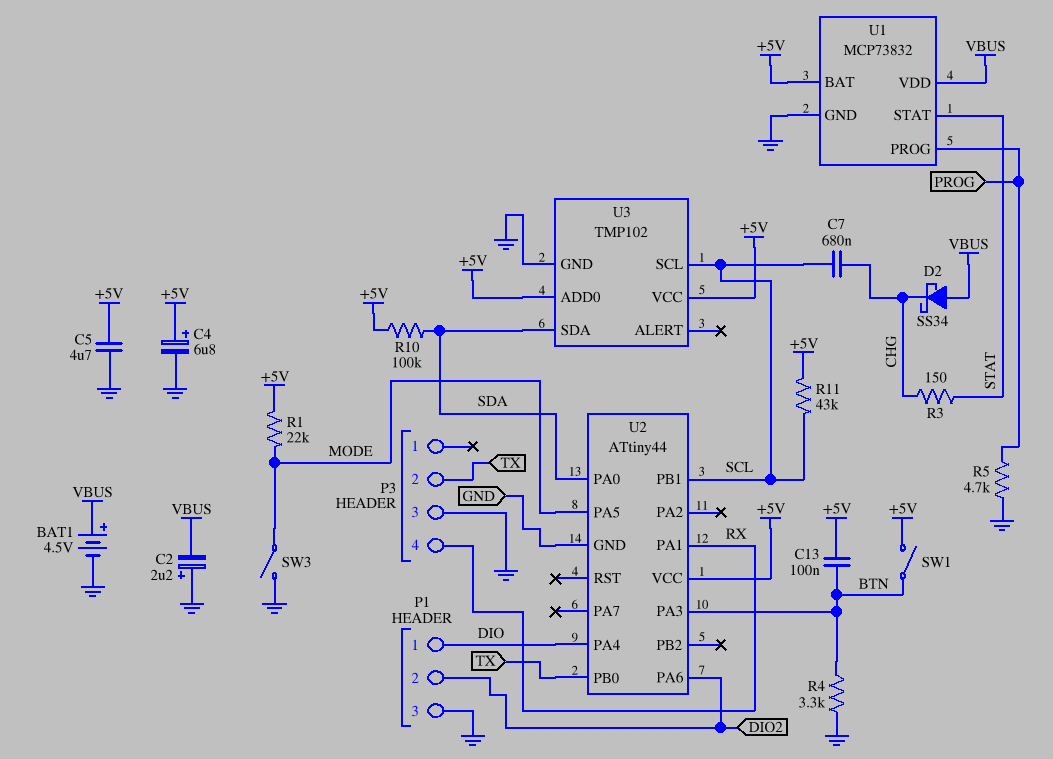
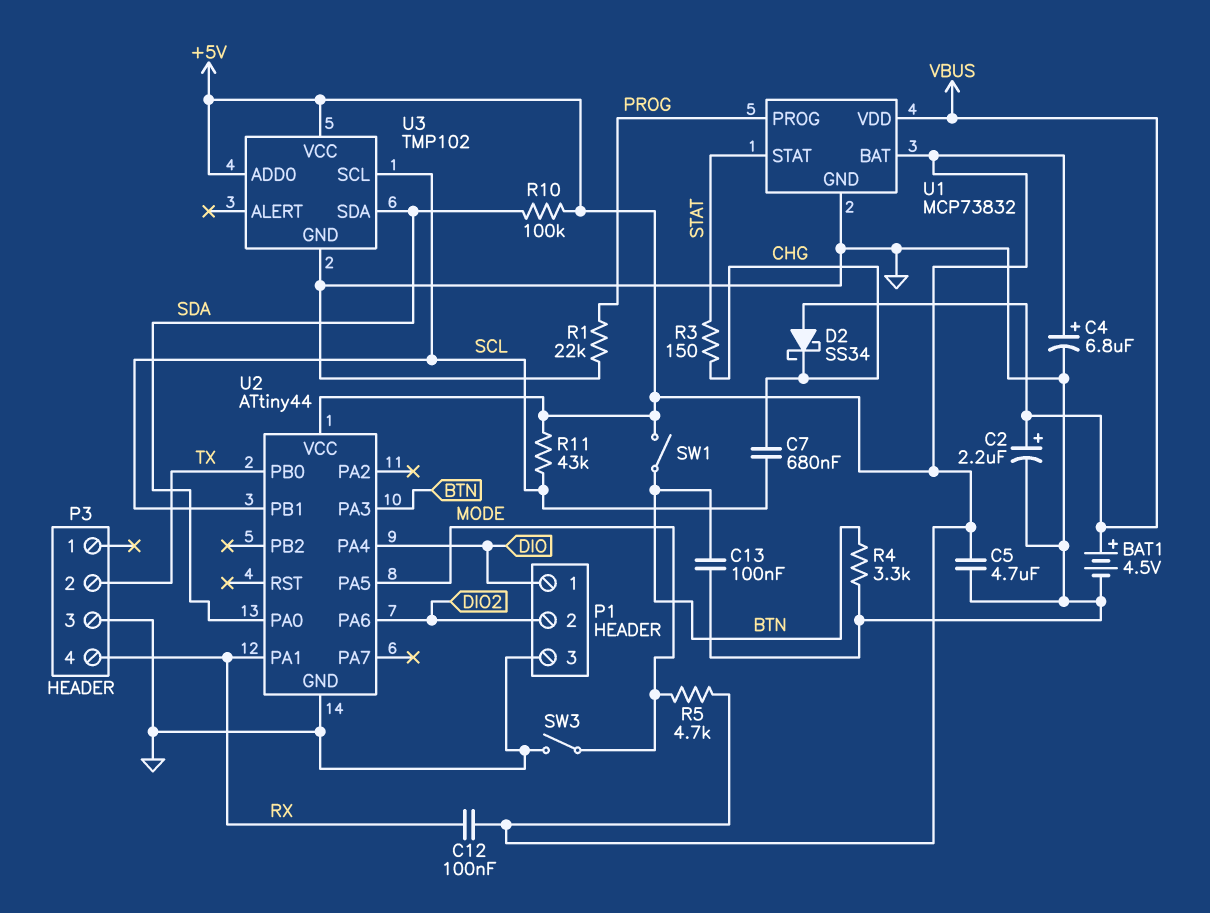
C2: 2.2uF (plus GND, minus VBUS) -> 2.2uF (plus VBUS, minus GND)
C12: none -> 100nF (+5V, RX)
C13: 100nF (+5V, BTN) -> 100nF (BTN, GND)
R1: 22k (+5V, MODE) -> 22k (GND, PROG)
R5: 4.7k (GND, PROG) -> 4.7k (+5V, MODE)

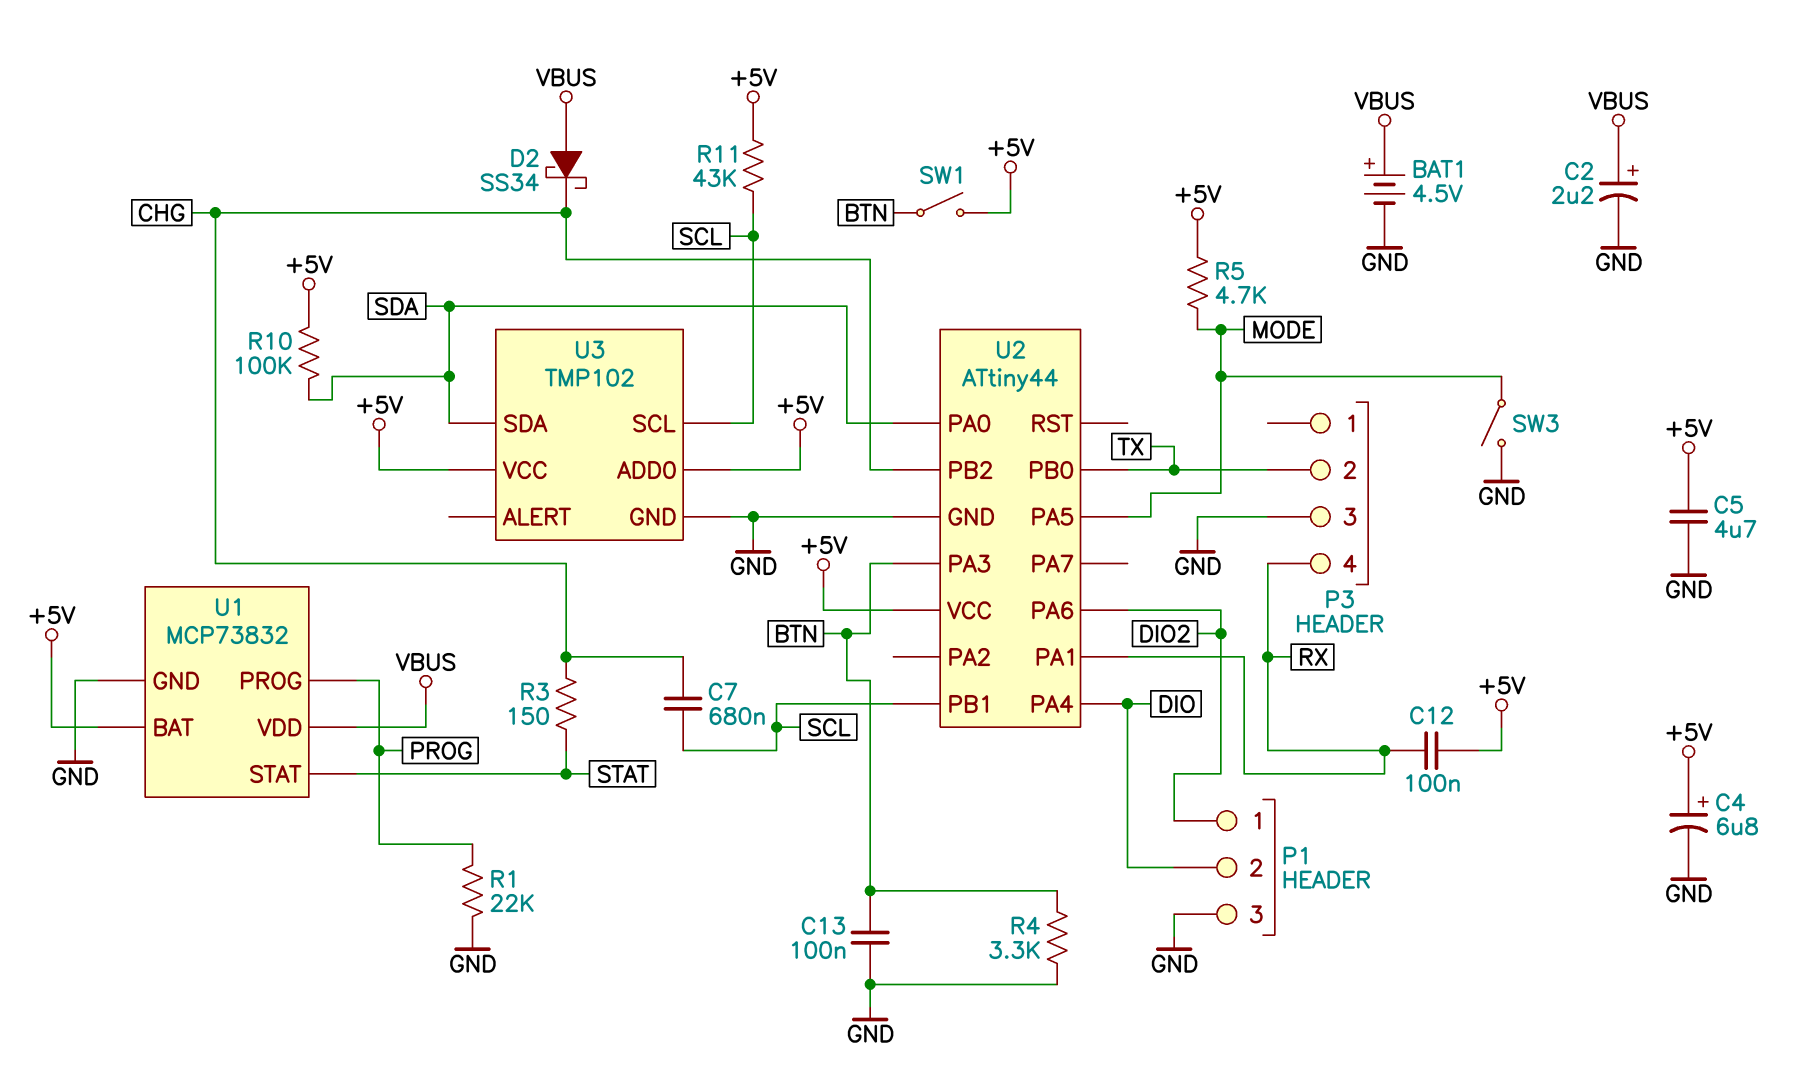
P1 pin 1: DIO -> DIO2
P1 pin 2: DIO2 -> DIO
U2 pin PB2: none -> CHG

